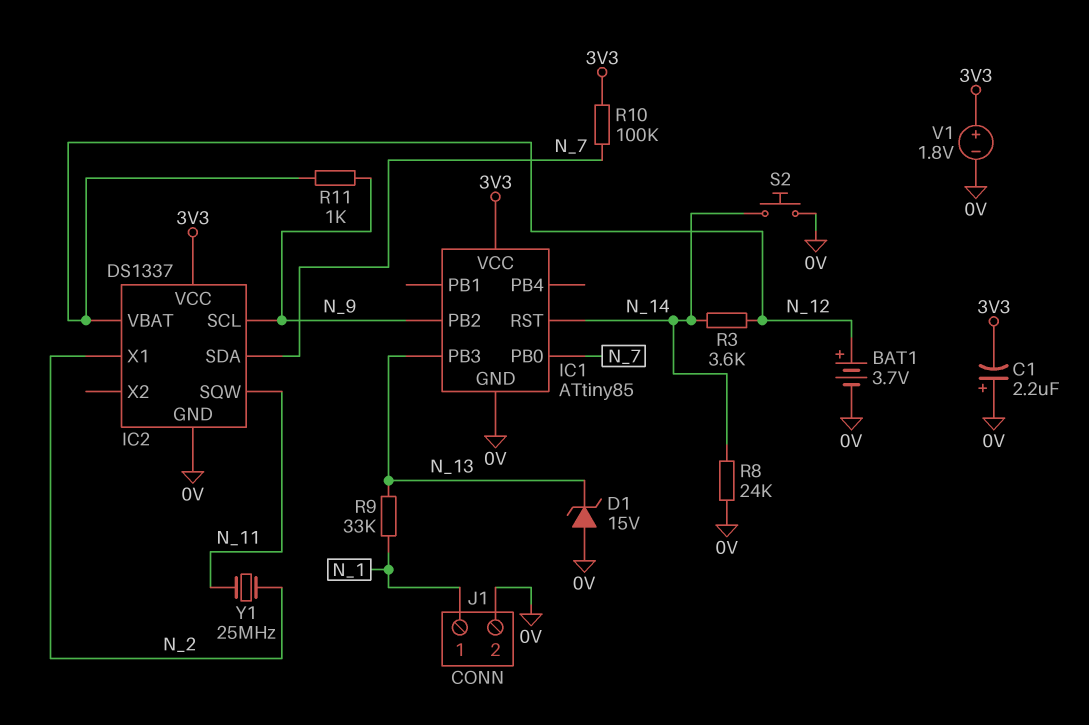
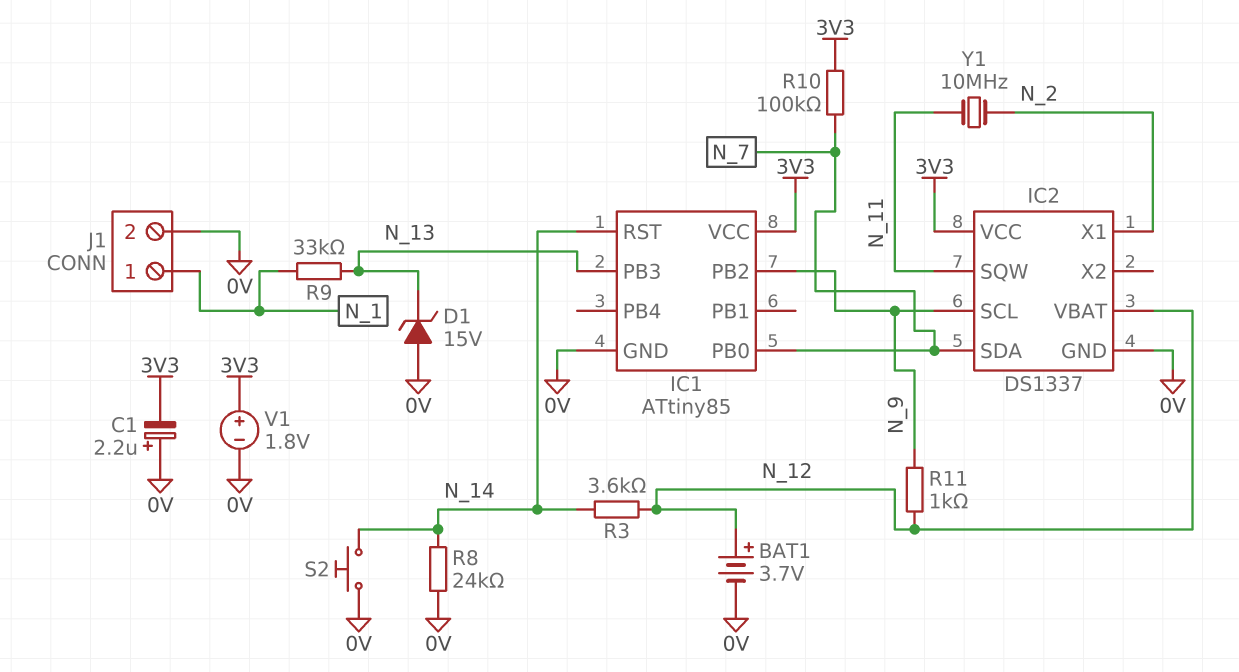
Y1: 25MHz (N_2, N_11) -> 10MHz (N_2, N_11)

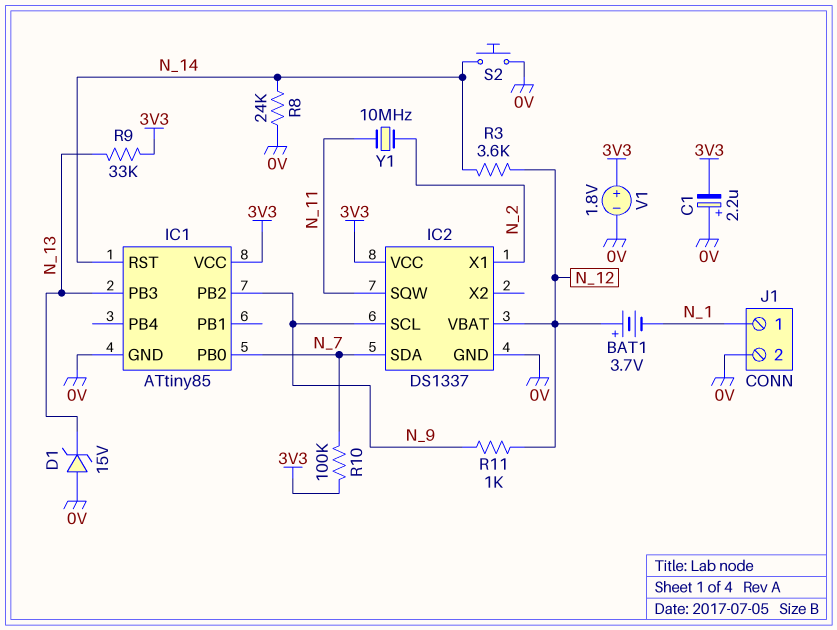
BAT1: 3.7V (plus N_12, minus 0V) -> 3.7V (plus N_12, minus N_1)
R9: 33k (N_1, N_13) -> 33k (3V3, N_13)

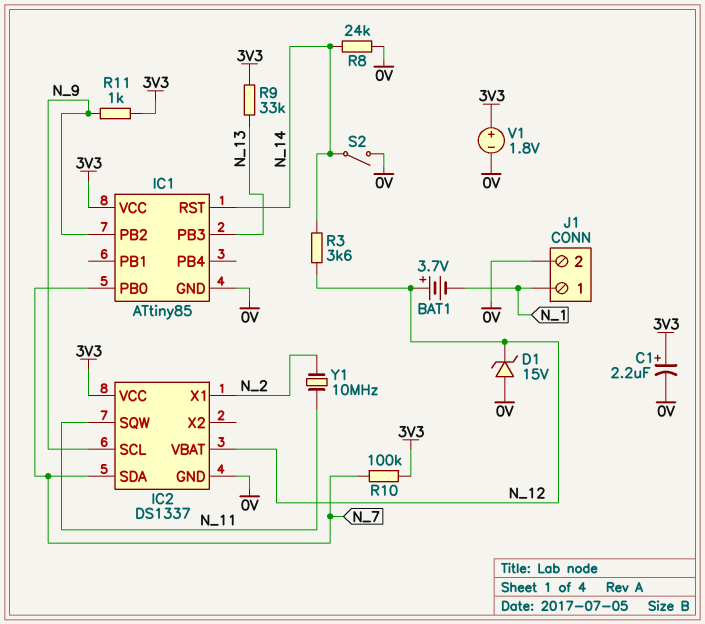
C1: 2.2uF (plus 0V, minus 3V3) -> 2.2uF (plus 3V3, minus 0V)
D1: zener 15V (A 0V, K N_13) -> zener 15V (A 0V, K N_12)
R11: 1k (N_9, N_12) -> 1k (3V3, N_9)
S2: button (0V, N_14) -> switch (0V, N_14)

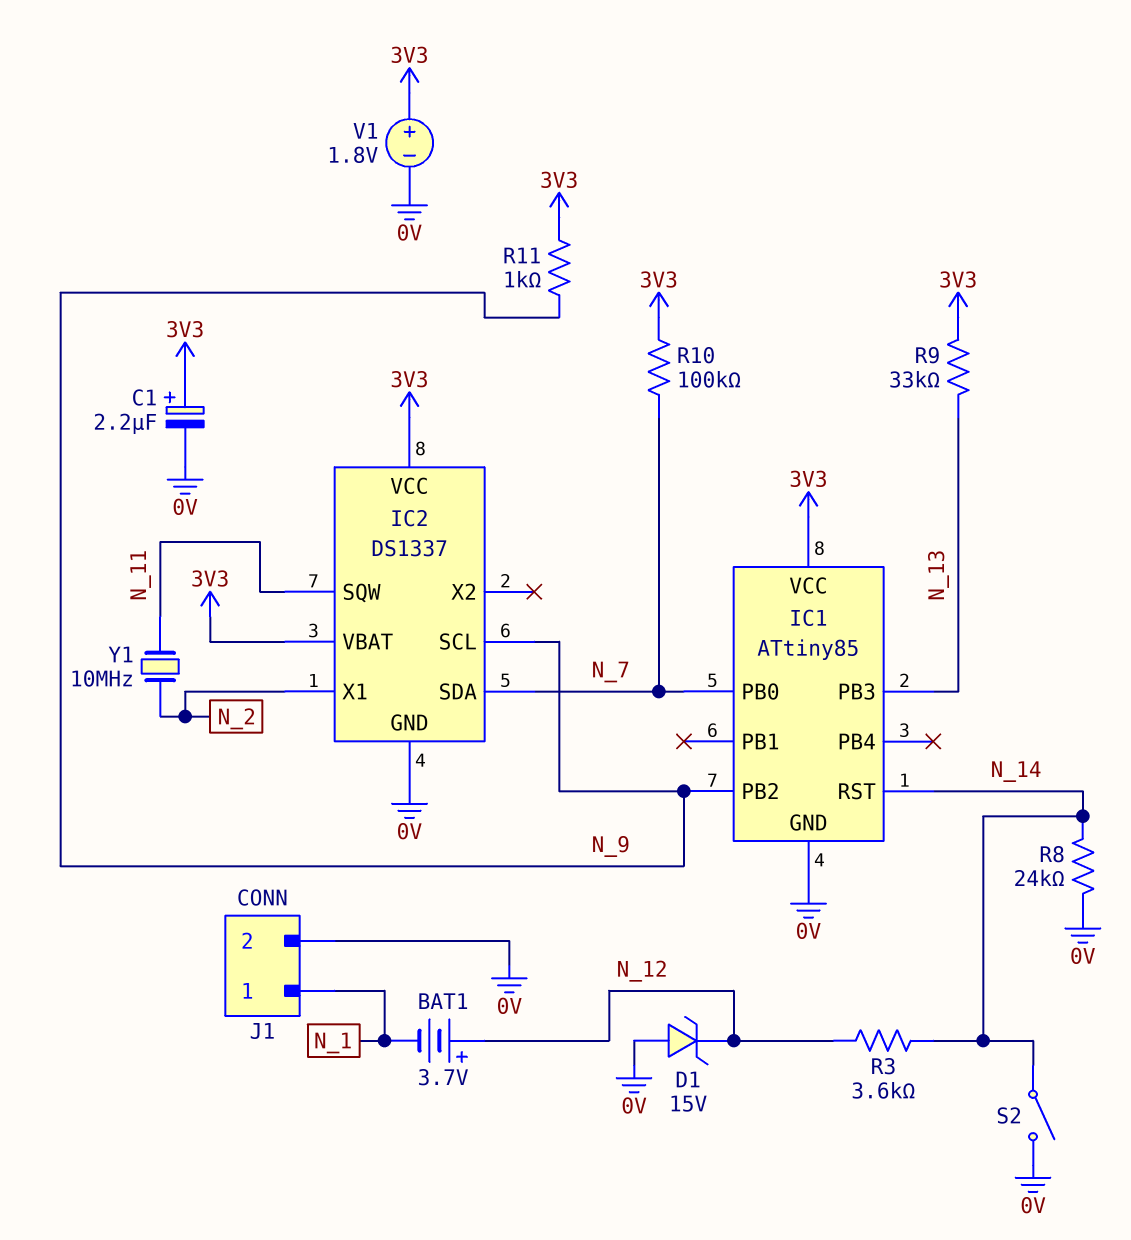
IC2 pin VBAT: N_12 -> 3V3

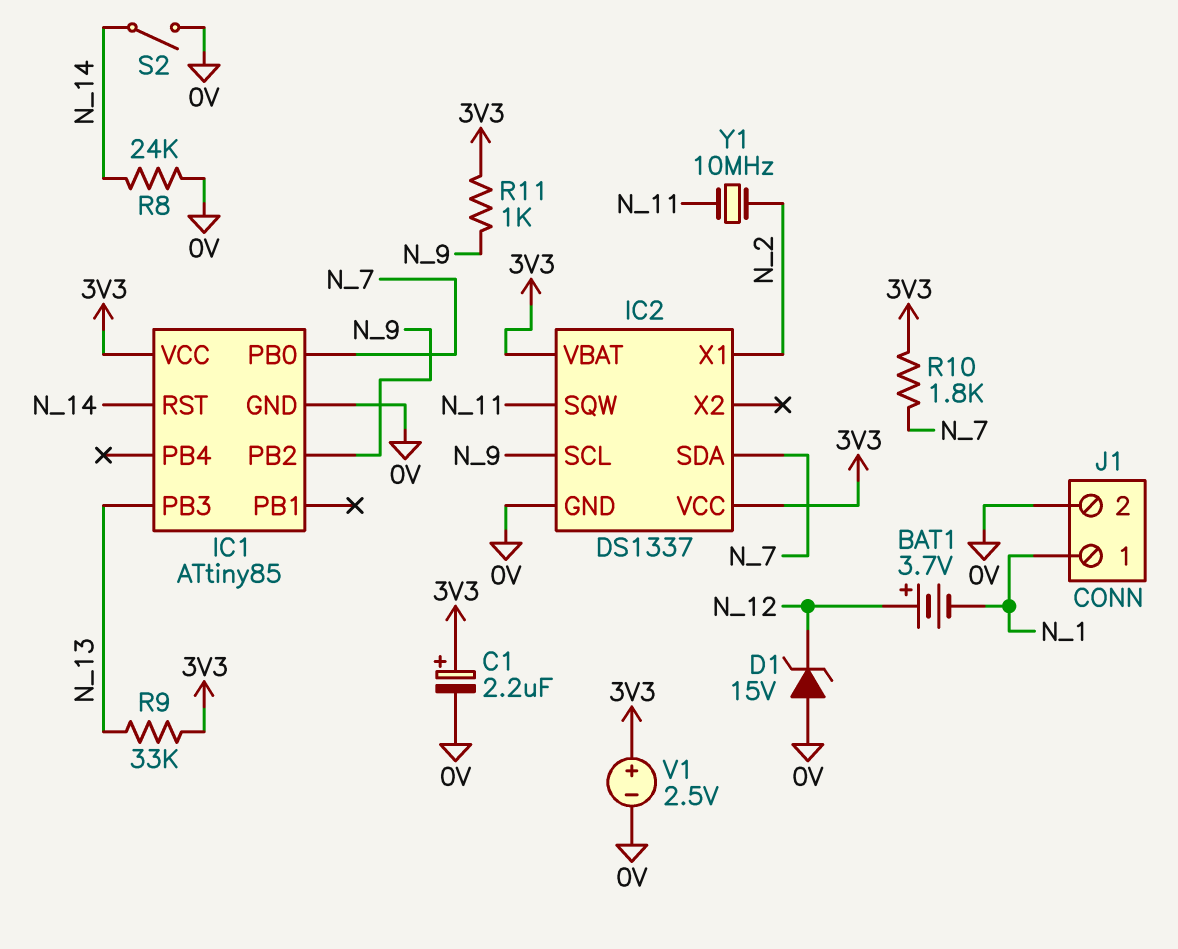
R3: 3.6k (N_12, N_14) -> none
R10: 100k (3V3, N_7) -> 1.8k (3V3, N_7)
V1: 1.8V (plus 3V3, minus 0V) -> 2.5V (plus 3V3, minus 0V)

